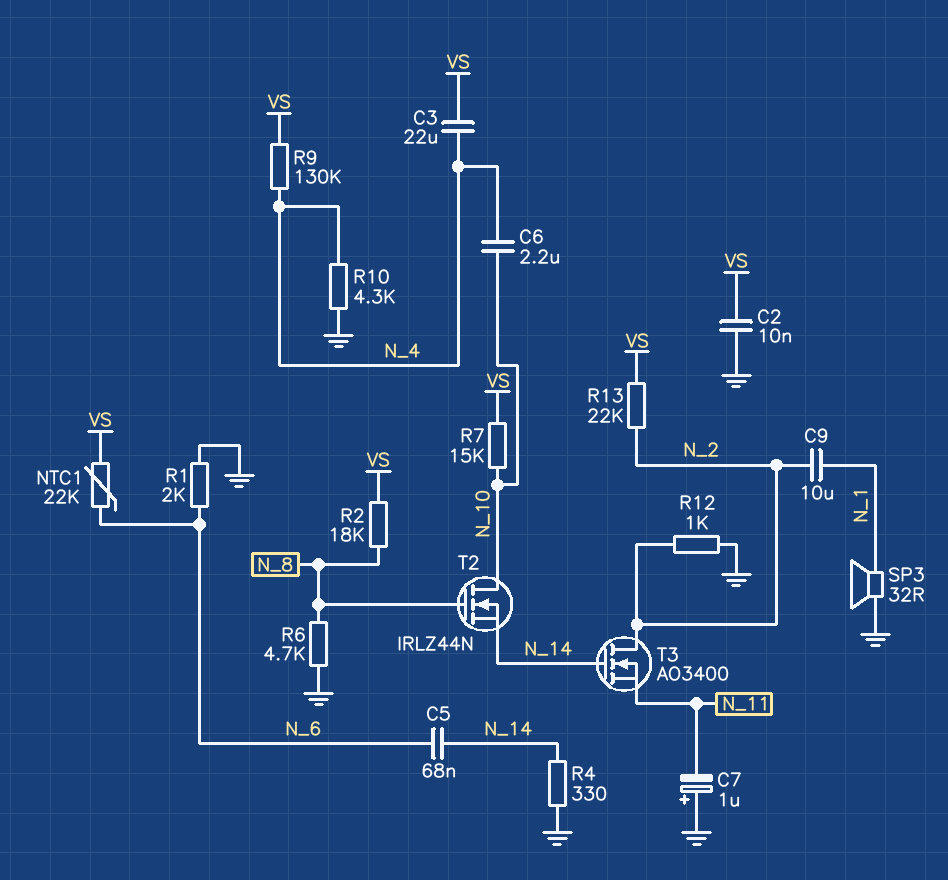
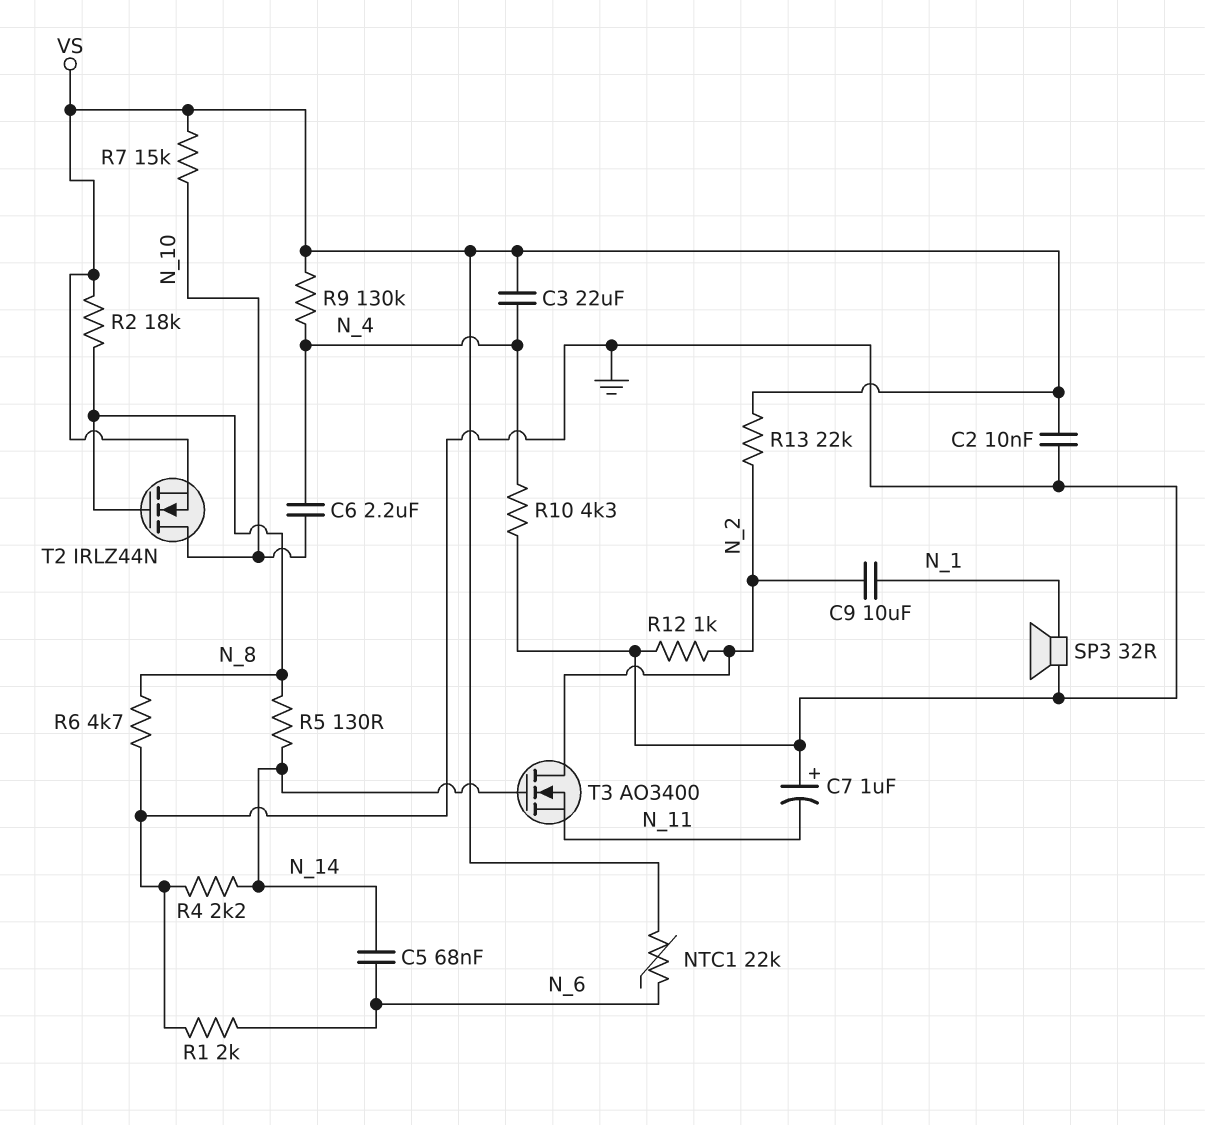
R4: 330 (GND, N_14) -> 2.2k (GND, N_14)
R5: none -> 130 (N_8, N_14)
T2: NMOS IRLZ44N (G N_8, D N_10, S N_14) -> NMOS IRLZ44N (G N_8, D N_10, S VS)

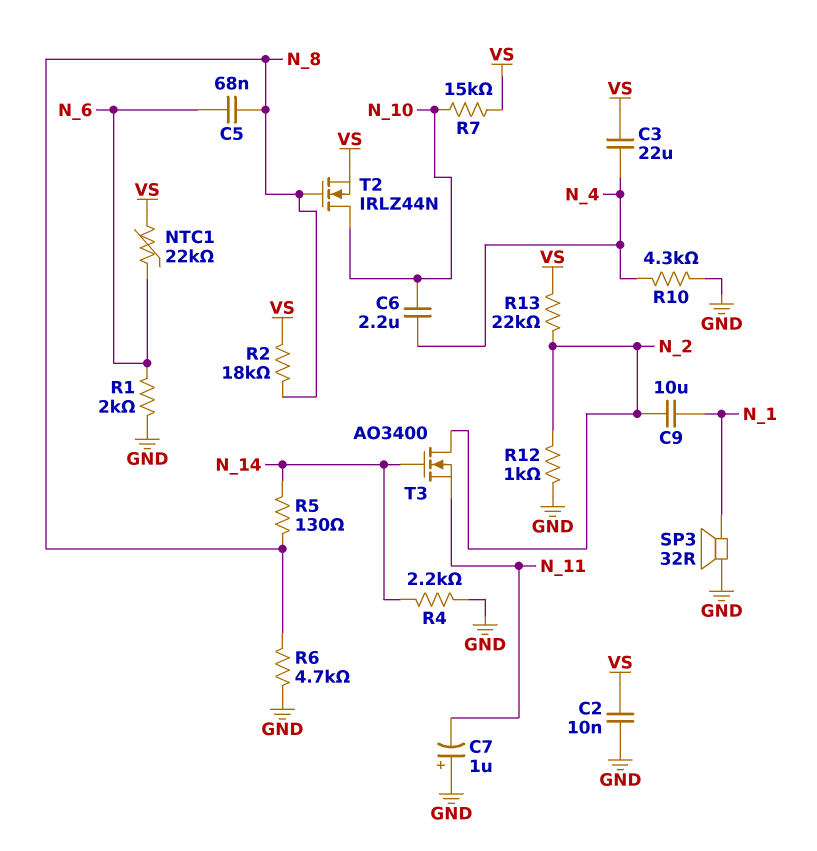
C5: 68nF (N_6, N_14) -> 68nF (N_6, N_8)
R9: 130k (N_4, VS) -> none

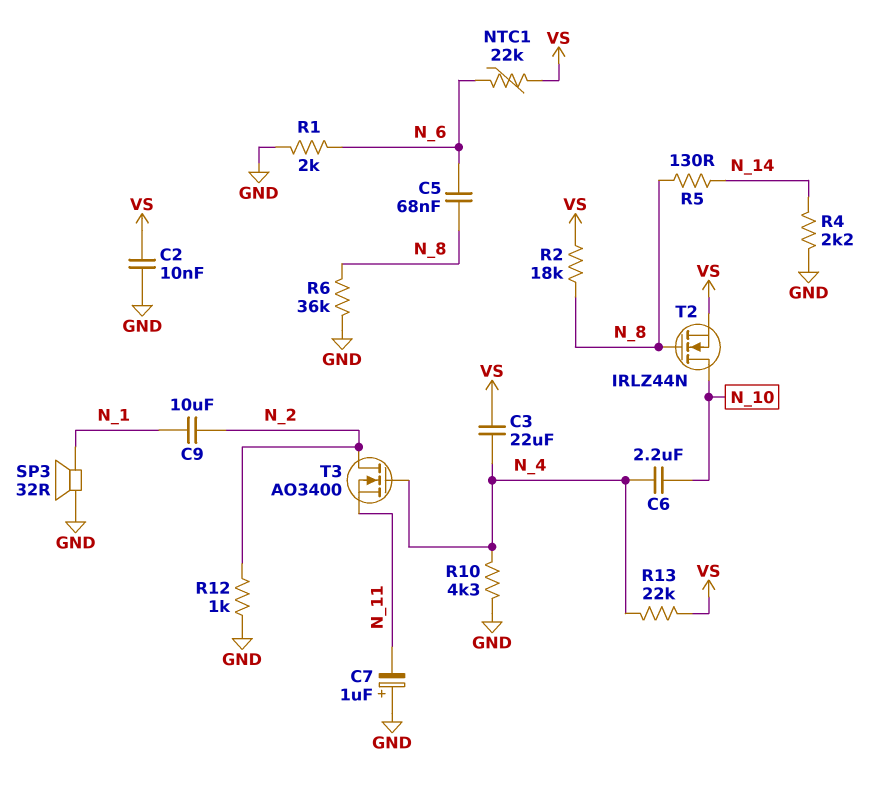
R6: 4.7k (GND, N_8) -> 36k (GND, N_8)
R7: 15k (N_10, VS) -> none
R13: 22k (N_2, VS) -> 22k (N_4, VS)
T3: NMOS AO3400 (G N_14, D N_2, S N_11) -> NMOS AO3400 (G N_4, D N_2, S N_11)

